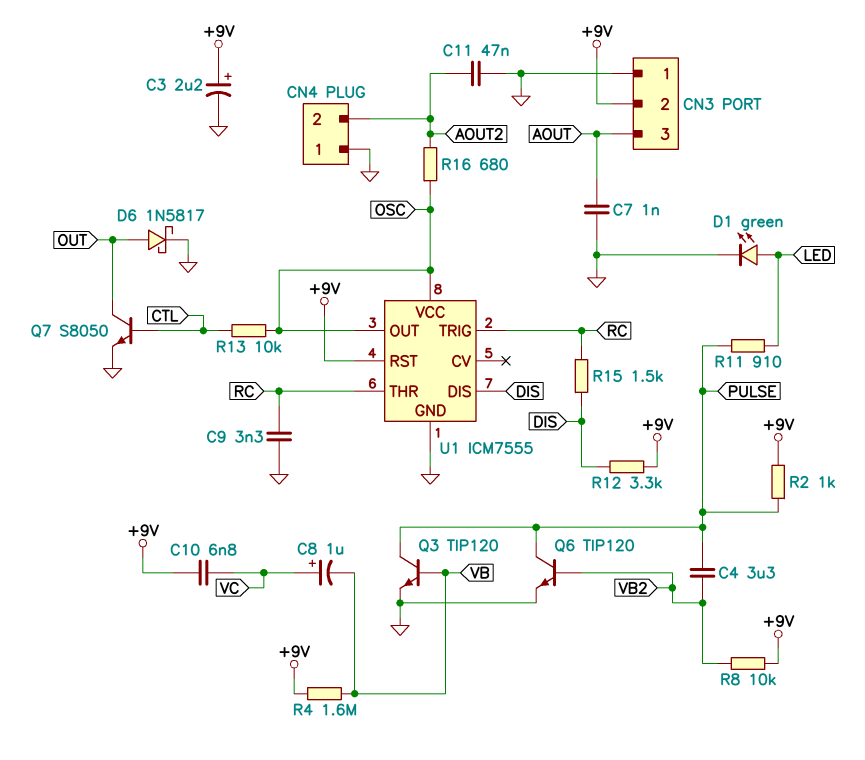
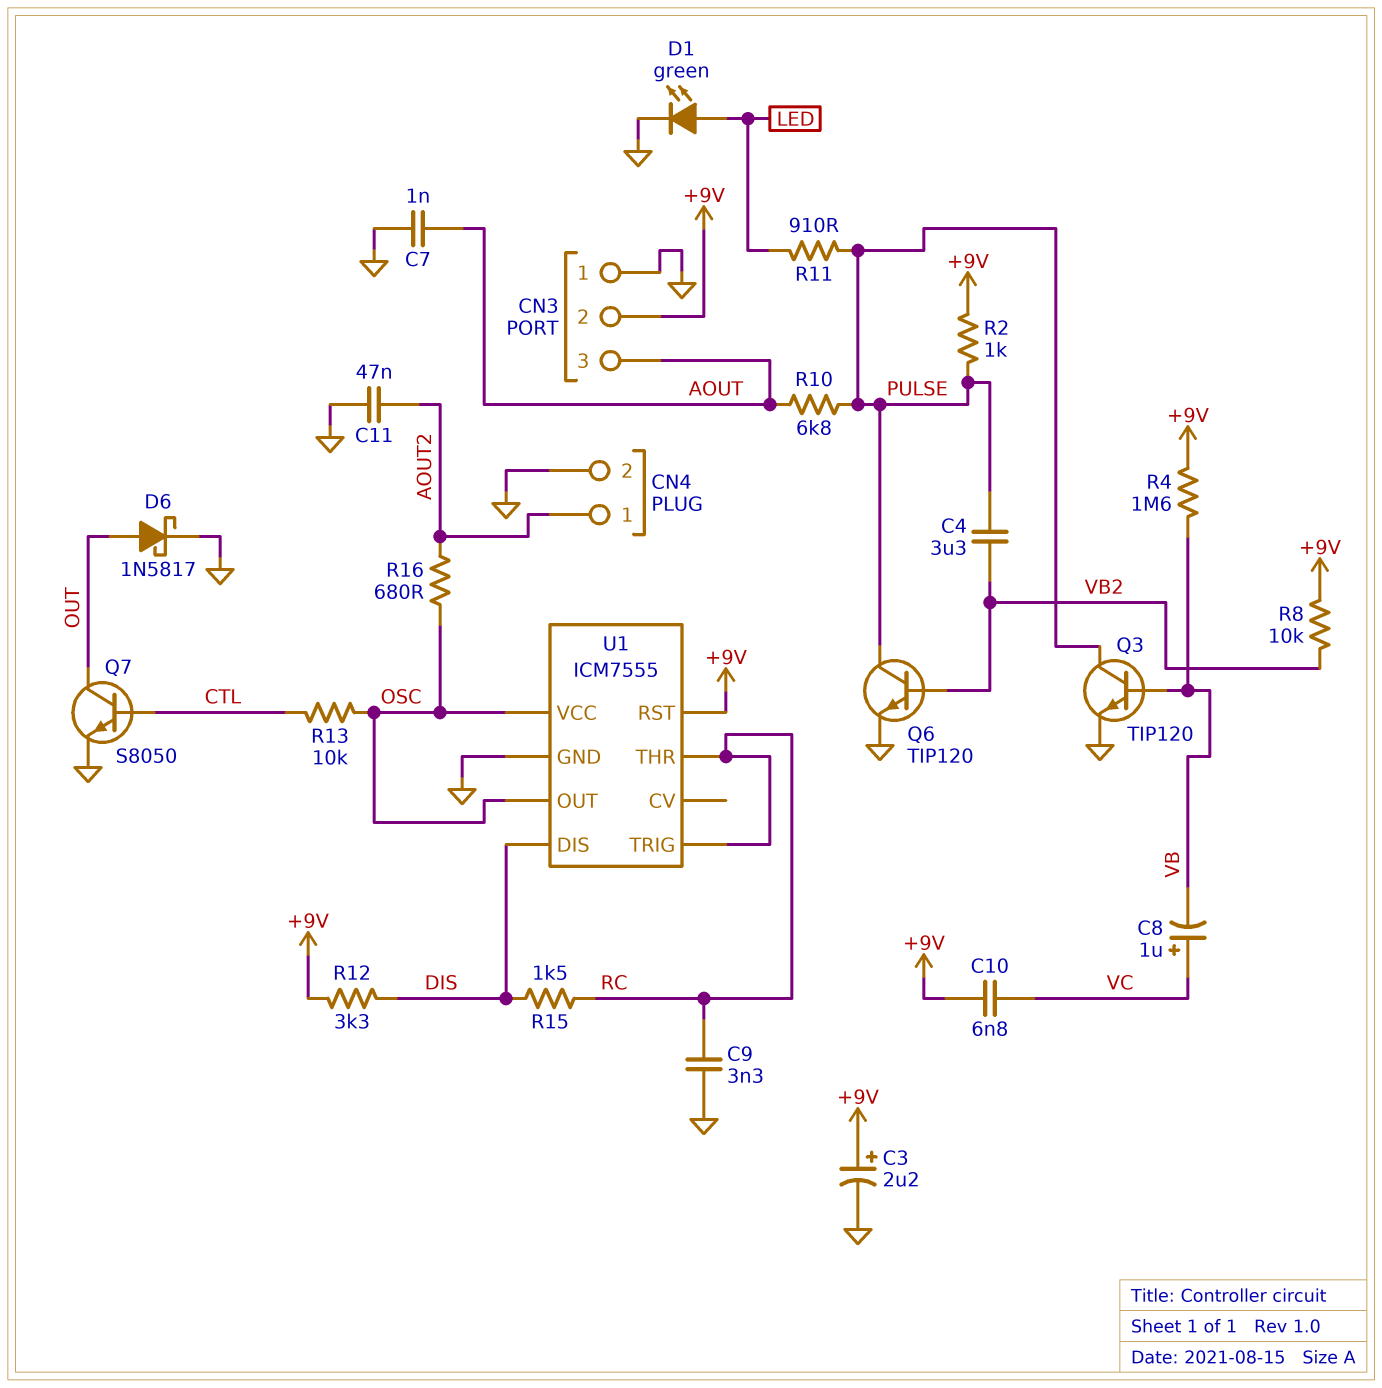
CN4 pin 1: GND -> AOUT2
CN4 pin 2: AOUT2 -> GND
R10: none -> 6.8k (AOUT, PULSE)

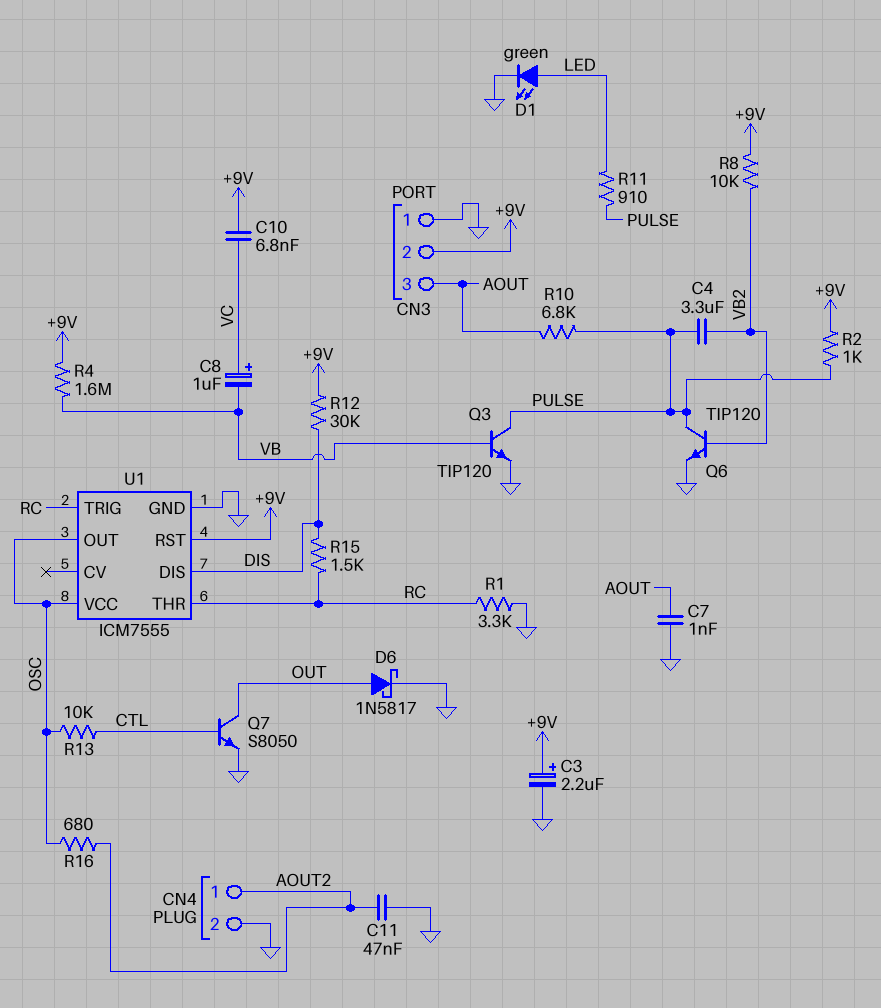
C9: 3.3nF (GND, RC) -> none
R1: none -> 3.3k (GND, RC)
R12: 3.3k (+9V, DIS) -> 30k (+9V, DIS)

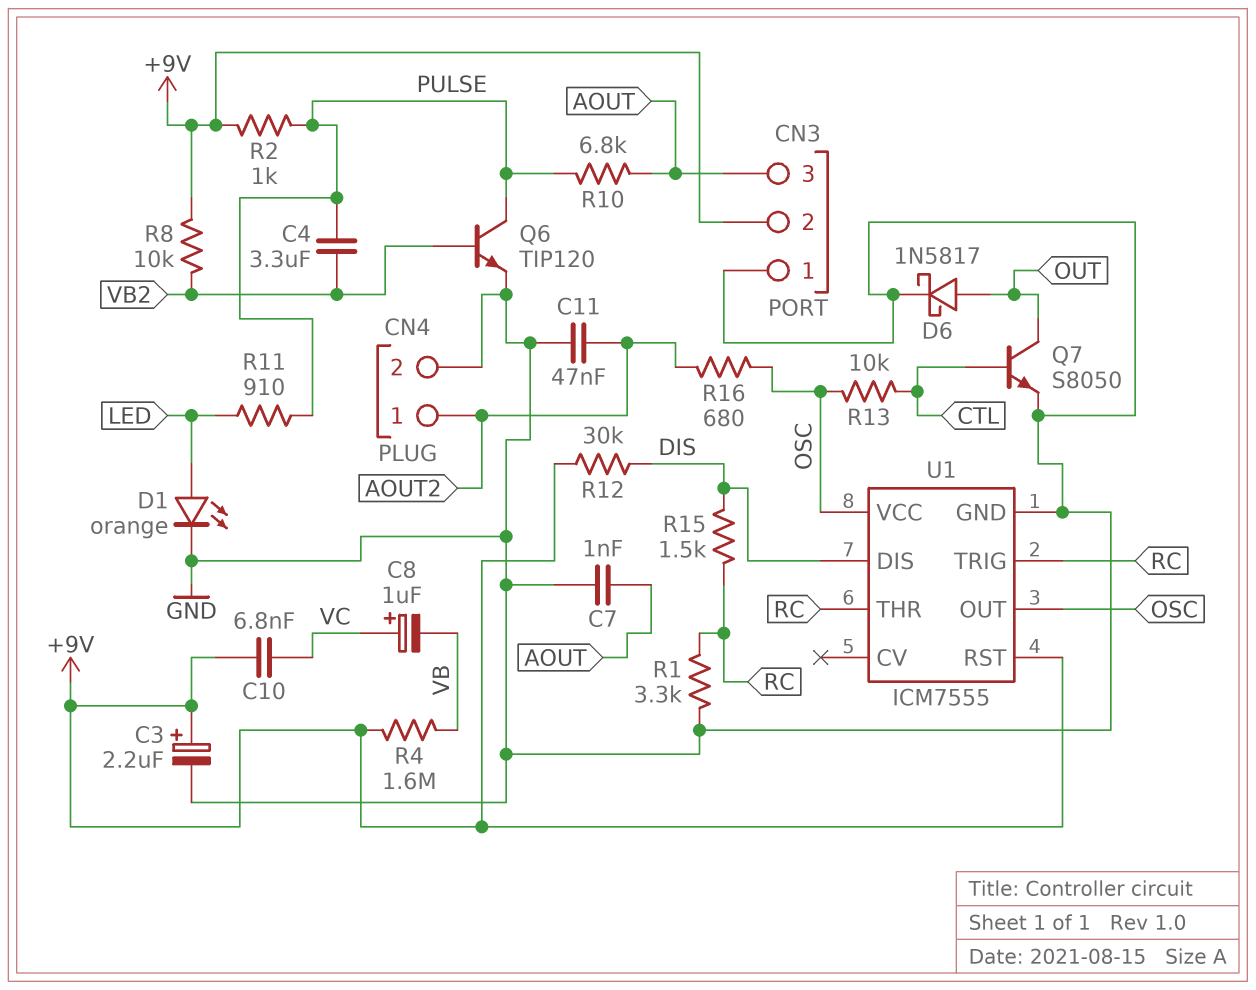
D1: LED green (A LED, K GND) -> LED orange (A LED, K GND)
Q3: NPN TIP120 (B VB, C PULSE, E GND) -> none

